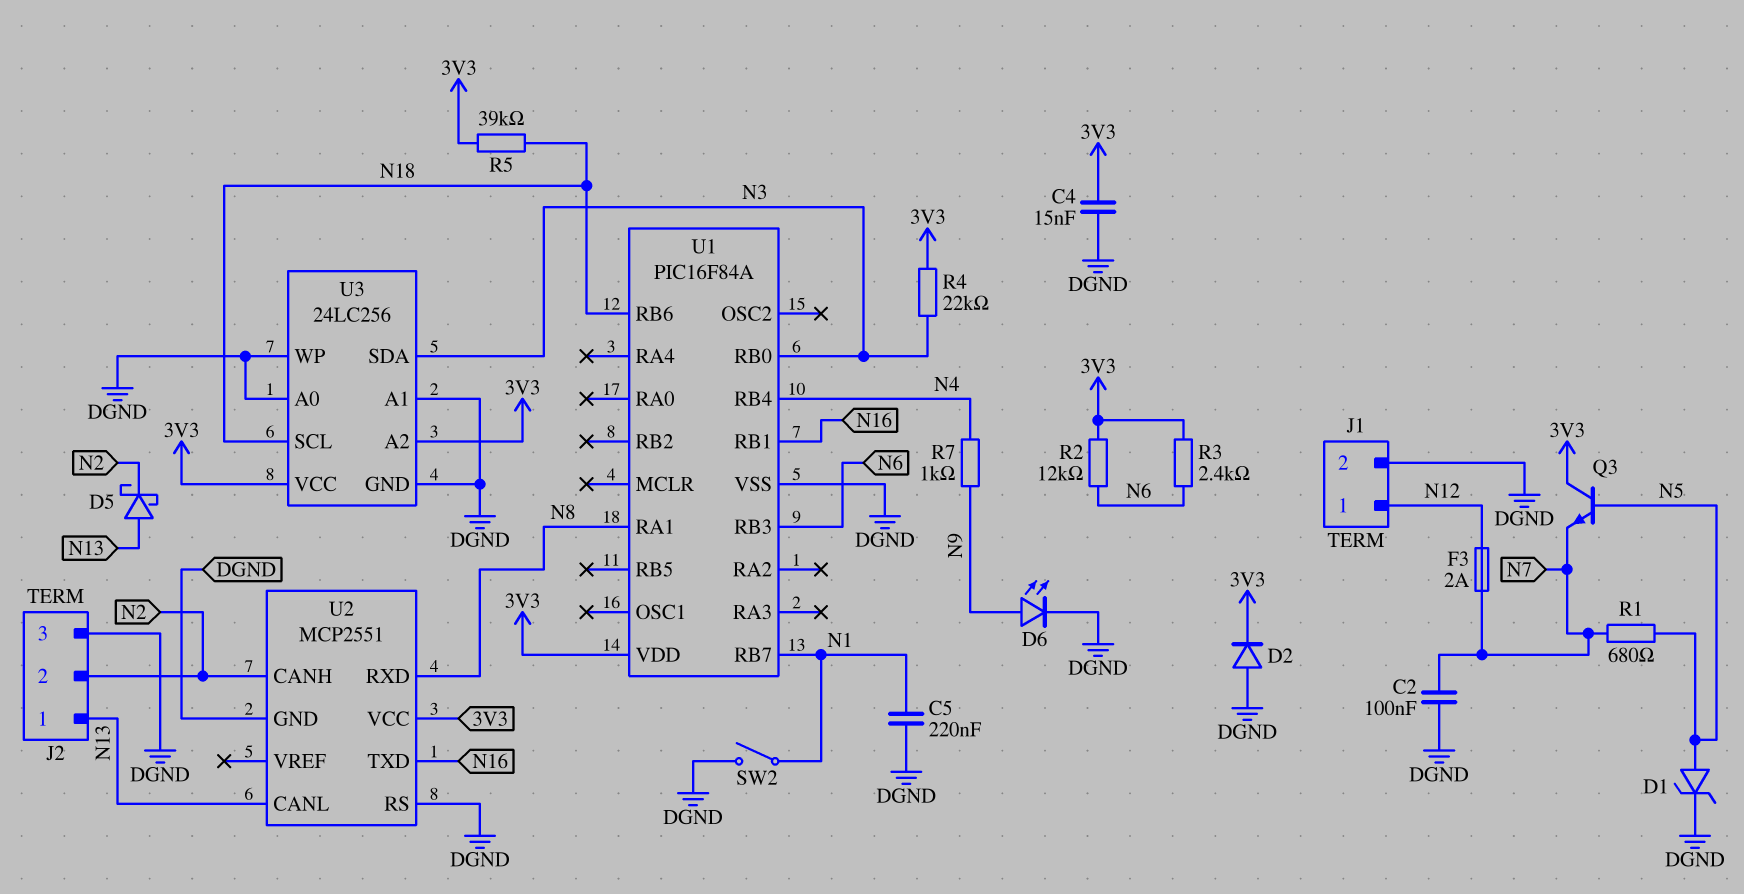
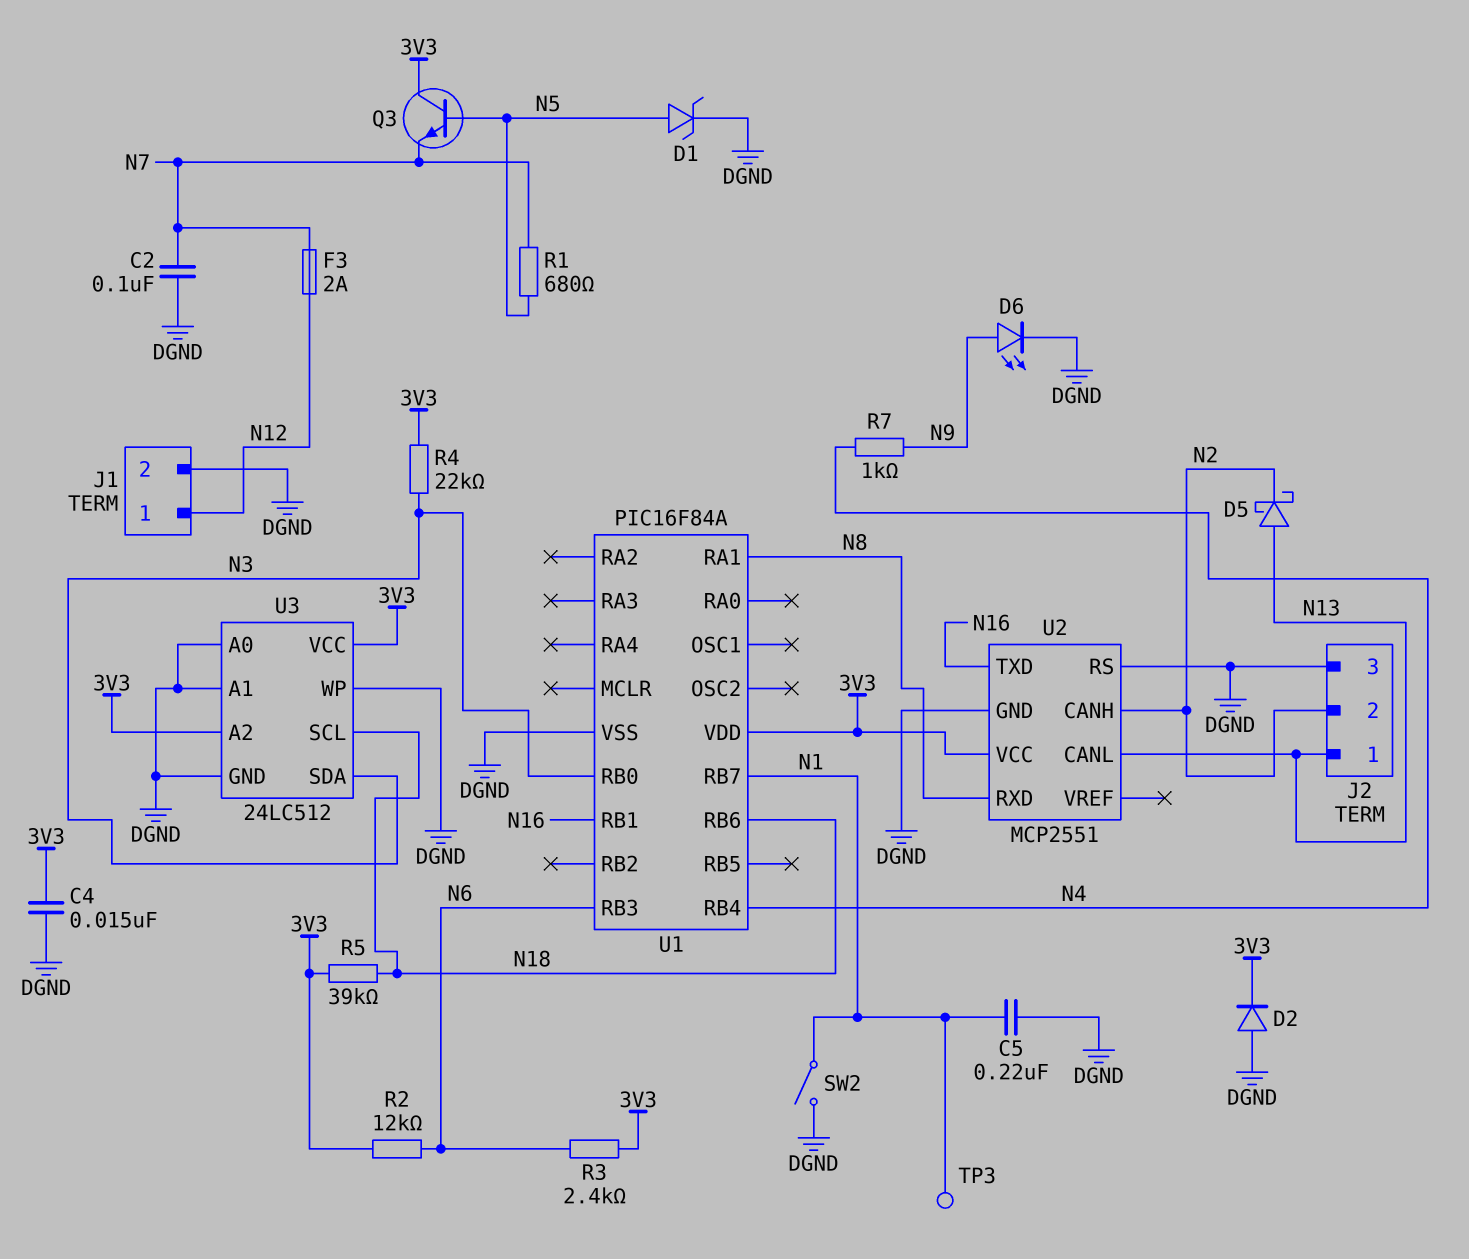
TP3: none -> test point (N1)
U3: 24LC256 -> 24LC512

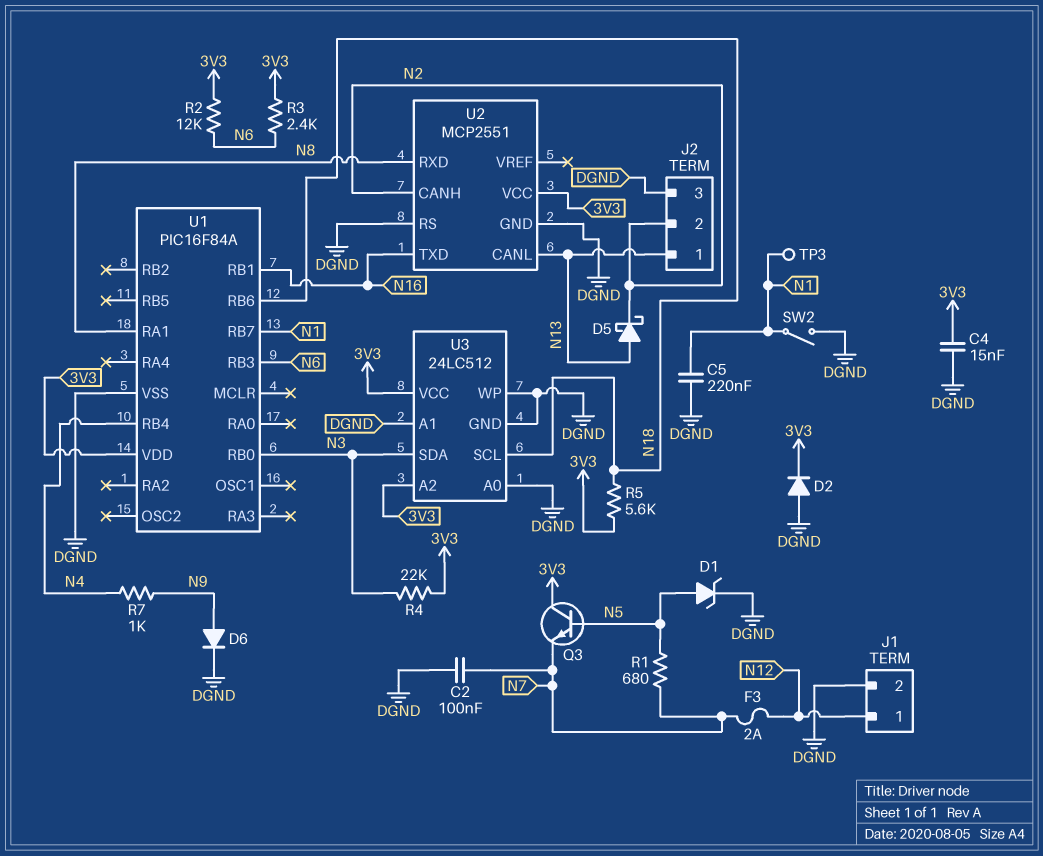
D6: LED (A N9, K DGND) -> diode (A N9, K DGND)
R5: 39k (3V3, N18) -> 5.6k (3V3, N18)

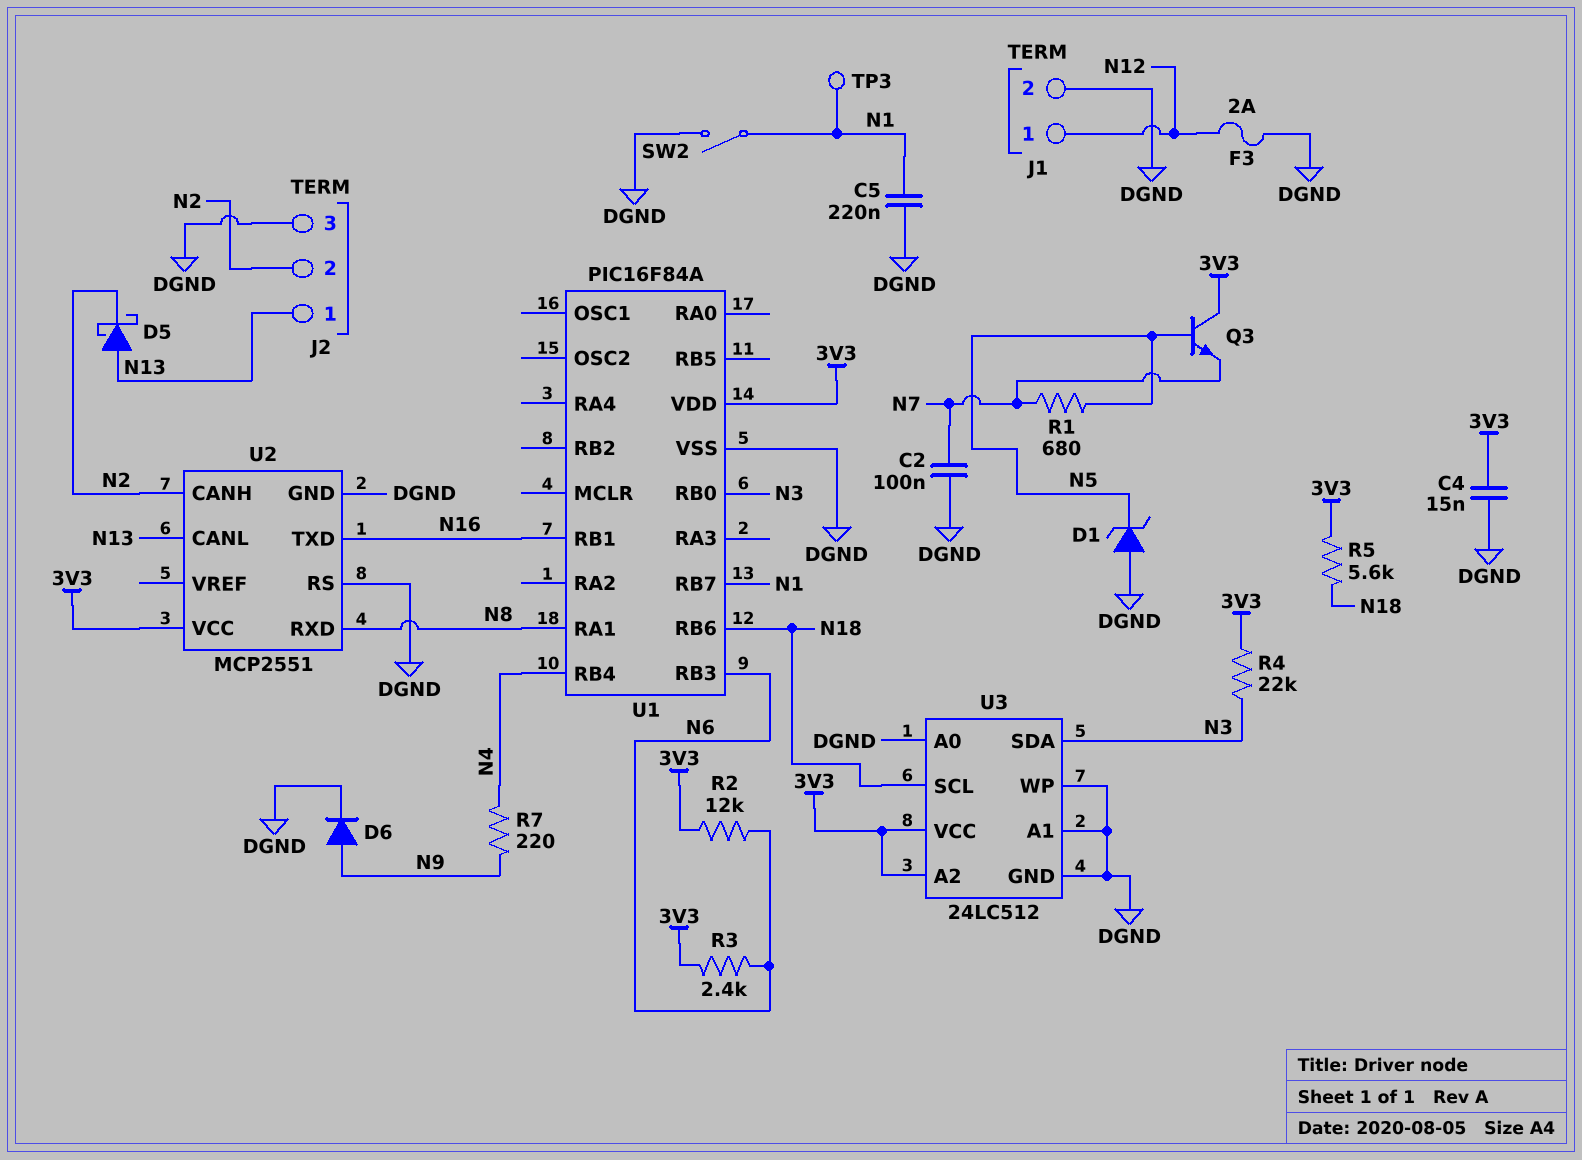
D1: zener (A N5, K DGND) -> zener (A DGND, K N5)
D2: diode (A DGND, K 3V3) -> none
F3: 2A (N7, N12) -> 2A (DGND, N12)
R7: 1k (N4, N9) -> 220 (N4, N9)

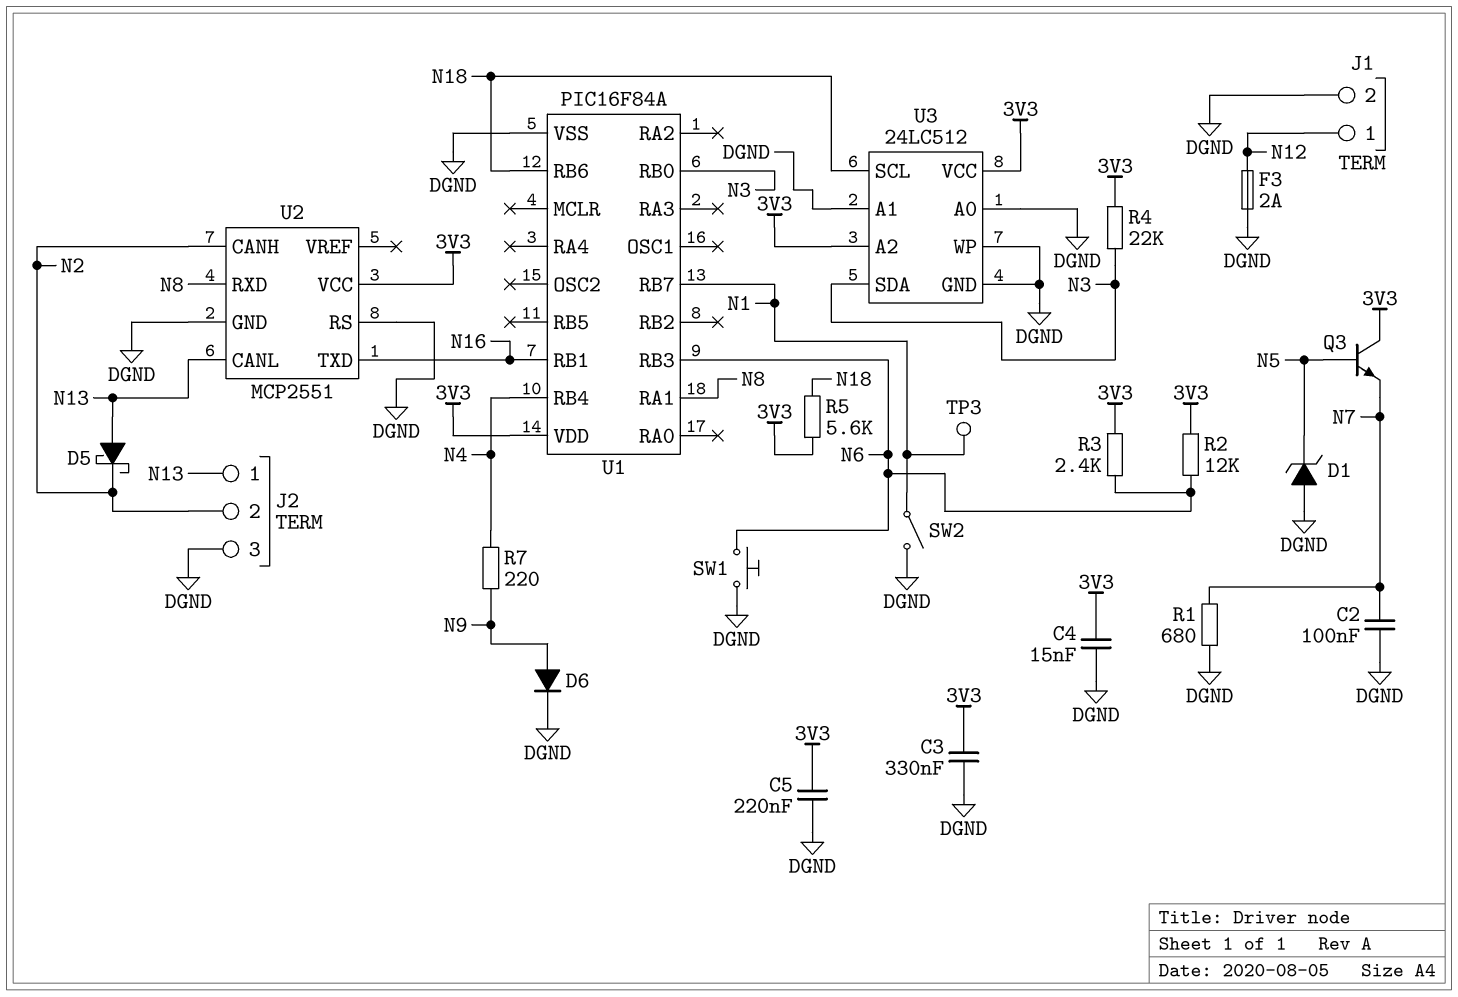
C3: none -> 330nF (3V3, DGND)
C5: 220nF (DGND, N1) -> 220nF (3V3, DGND)
R1: 680 (N5, N7) -> 680 (DGND, N7)
SW1: none -> button (DGND, N6)

